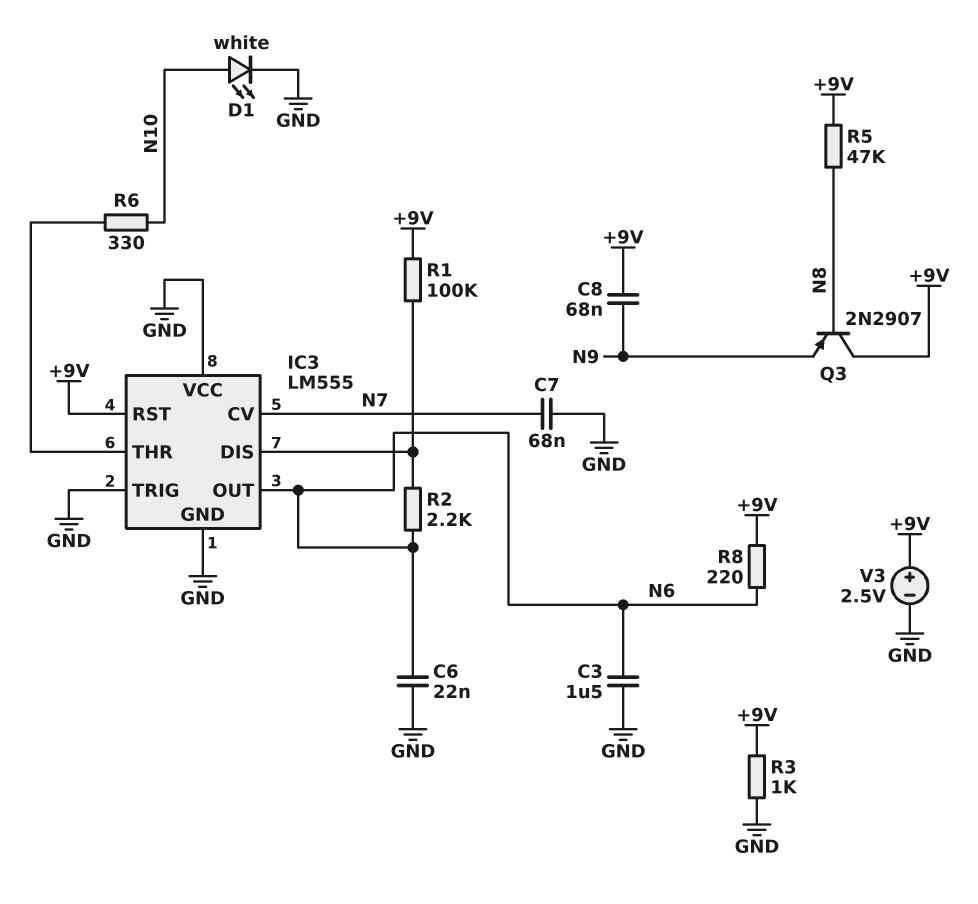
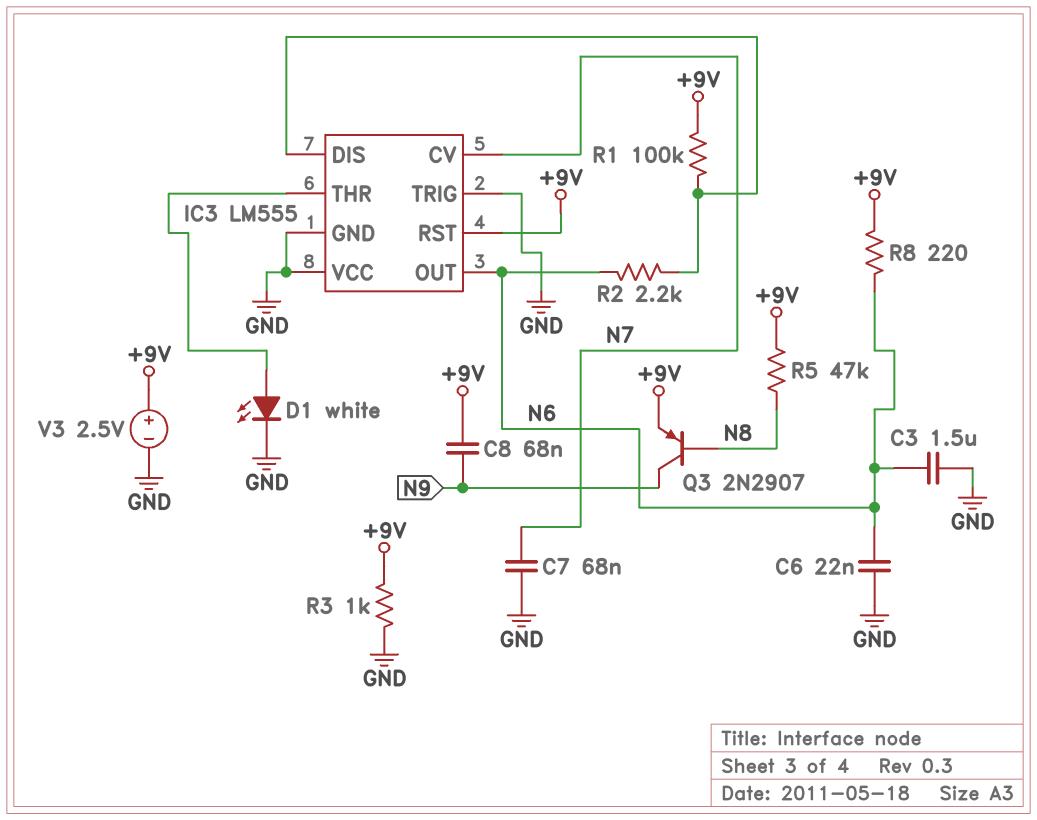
D1: LED white (A N10, K GND) -> LED white (A IC3/THR, K GND)
Q3: PNP 2N2907 (B N8, C +9V, E N9) -> PNP 2N2907 (B N8, C N9, E +9V)
R6: 330 (IC3/THR, N10) -> none

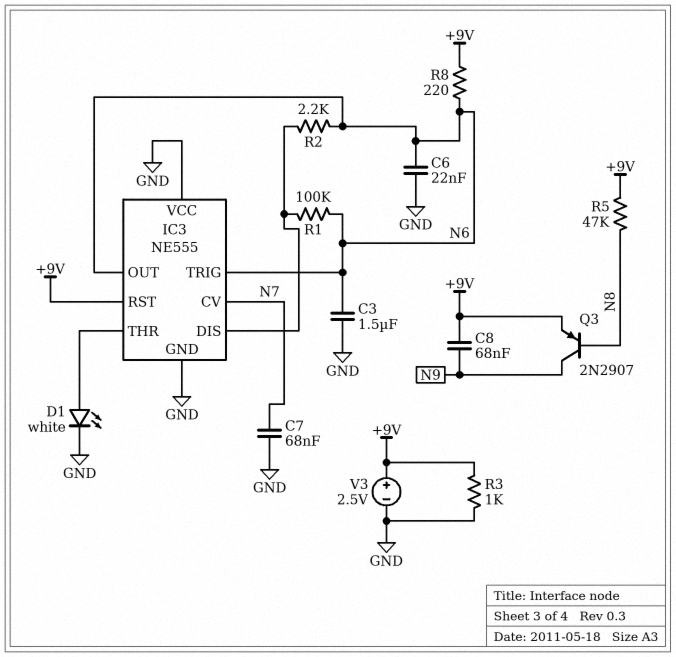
IC3: LM555 -> NE555
IC3 pin TRIG: GND -> N6
R1: 100k (+9V, IC3/DIS) -> 100k (IC3/DIS, N6)

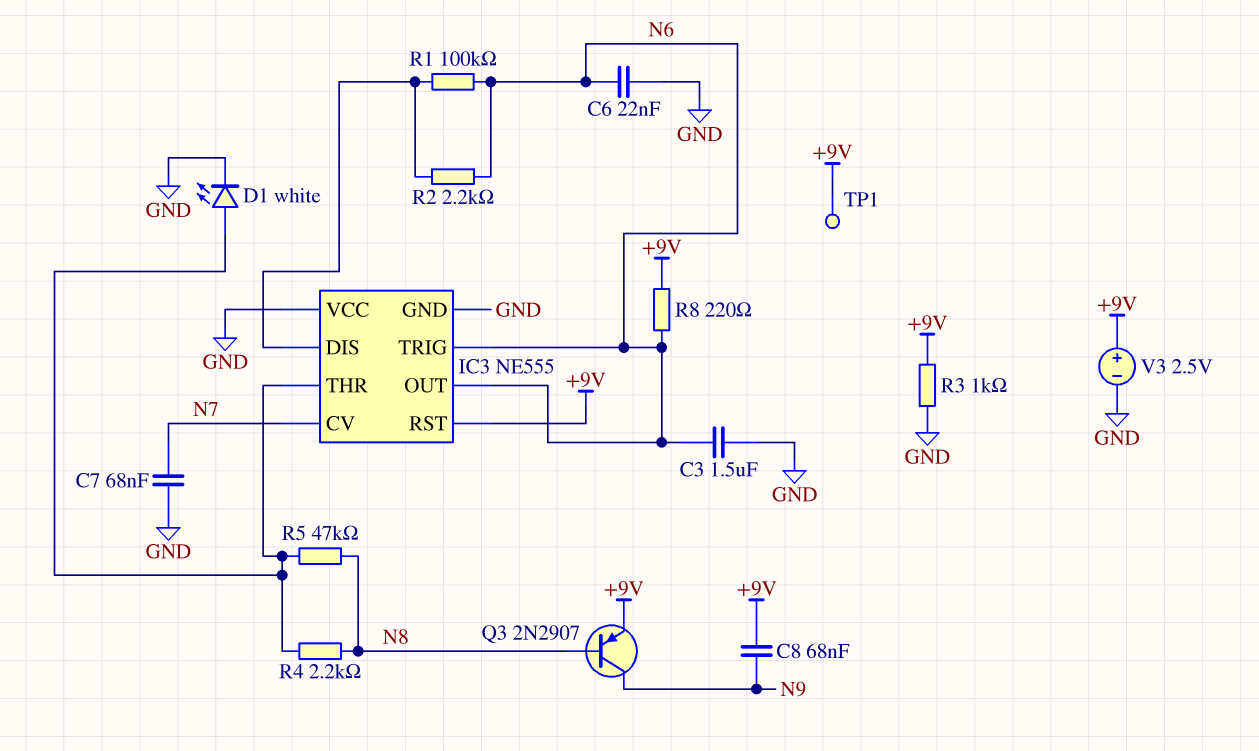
R4: none -> 2.2k (IC3/THR, N8)
R5: 47k (+9V, N8) -> 47k (IC3/THR, N8)
TP1: none -> test point (+9V)

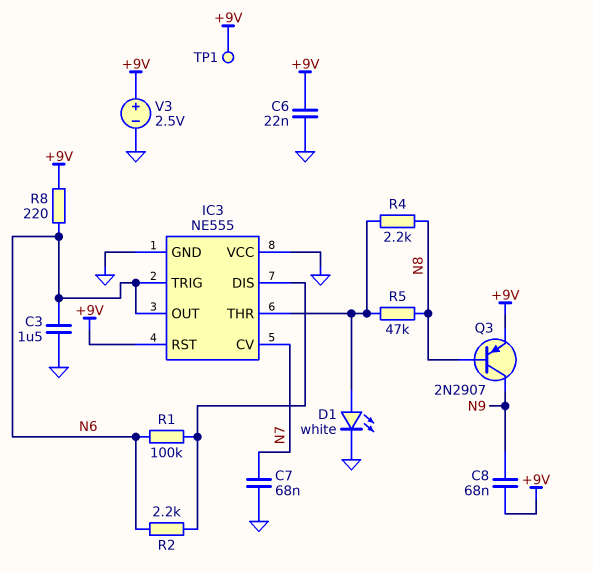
C6: 22nF (GND, N6) -> 22nF (+9V, GND)
R3: 1k (+9V, GND) -> none

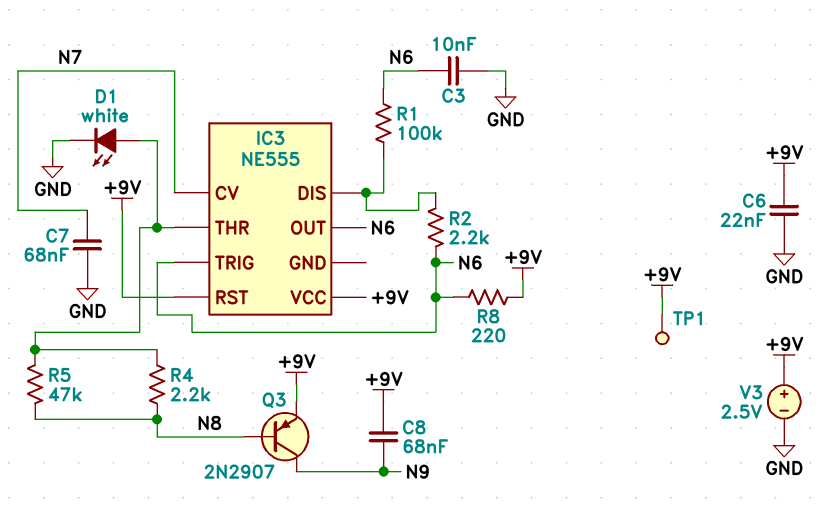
C3: 1.5uF (GND, N6) -> 10nF (GND, N6)
IC3 pin GND: GND -> none
IC3 pin VCC: GND -> +9V

